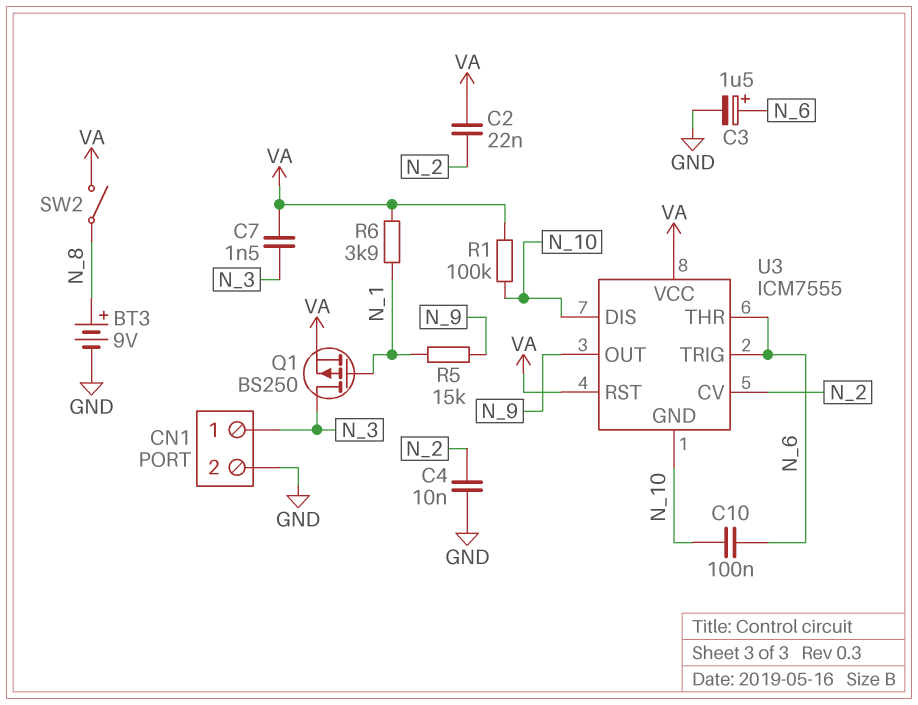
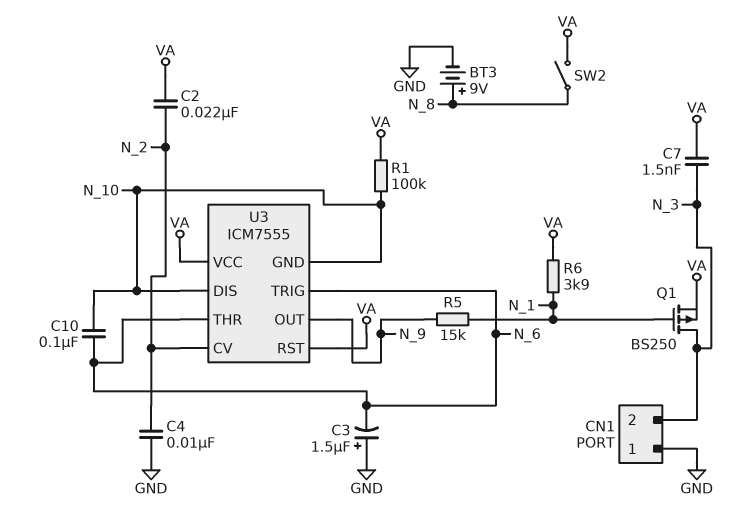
C3: 1.5uF (plus N_6, minus GND) -> 1.5uF (plus GND, minus N_6)
CN1 pin 1: N_3 -> GND
CN1 pin 2: GND -> N_3

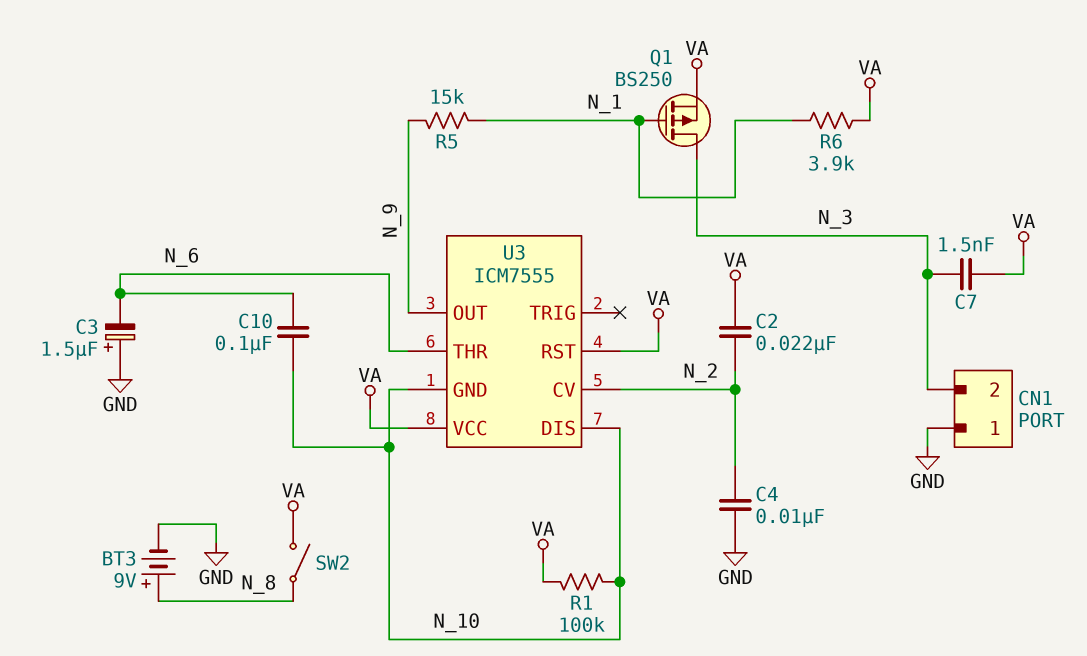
U3 pin TRIG: N_6 -> none

